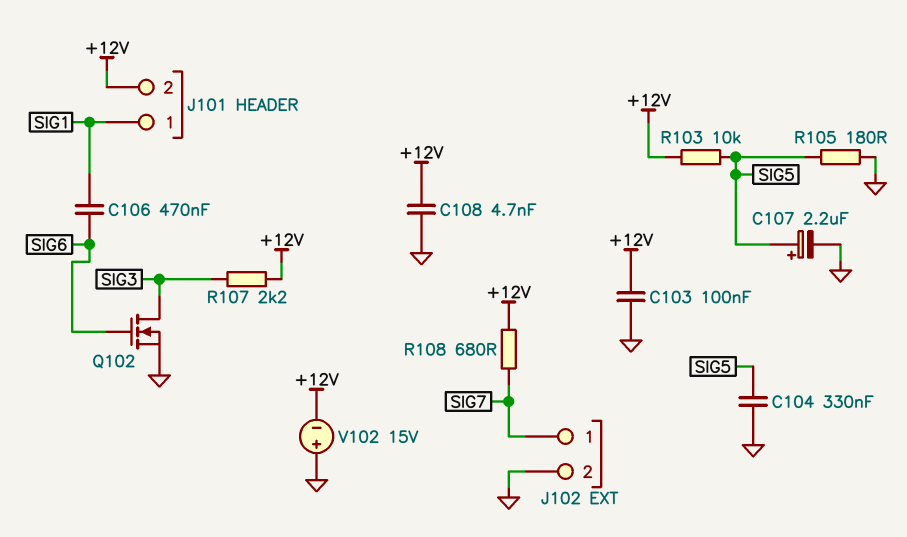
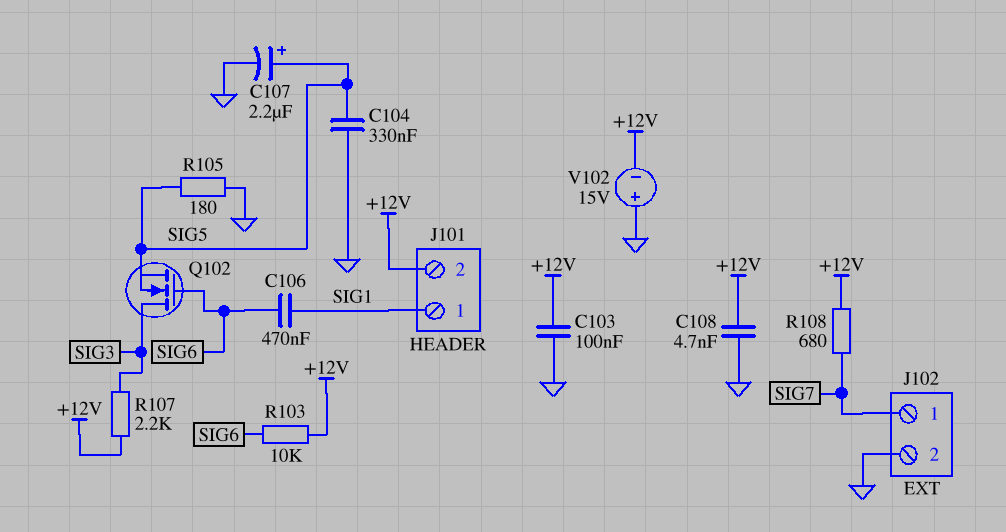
Q102: NMOS (G SIG6, D SIG3, S GND) -> NMOS (G SIG6, D SIG3, S SIG5)
R103: 10k (+12V, SIG5) -> 10k (+12V, SIG6)

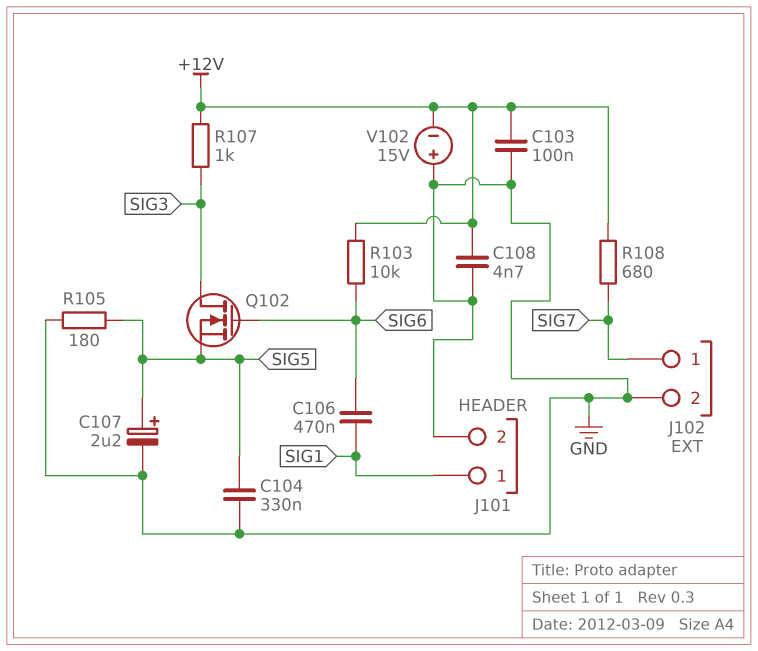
J101 pin 2: +12V -> GND
R107: 2.2k (+12V, SIG3) -> 1k (+12V, SIG3)

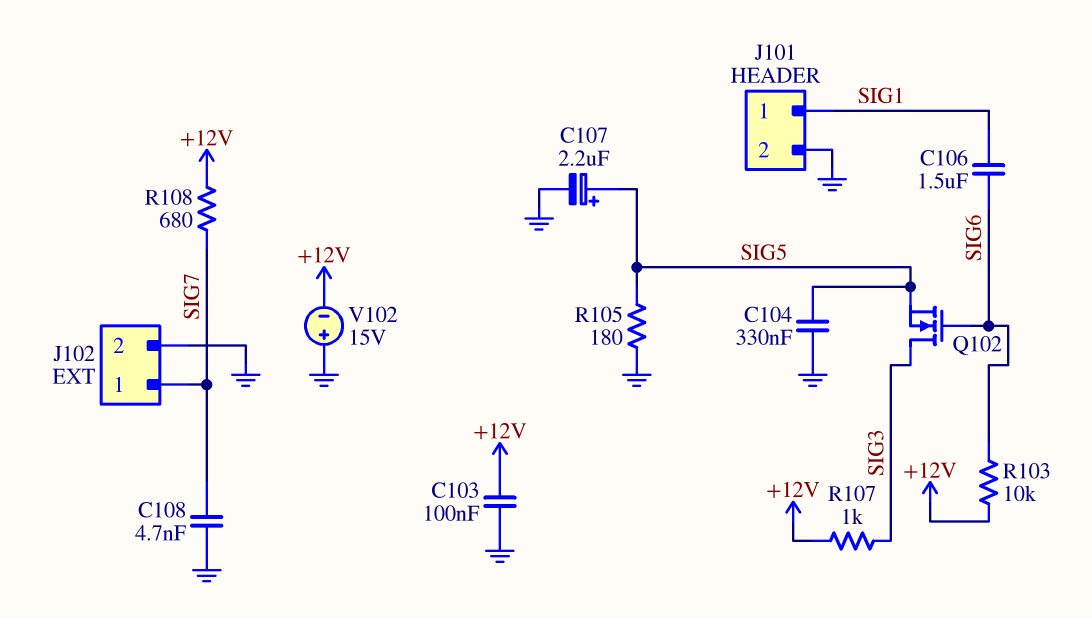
C106: 470nF (SIG1, SIG6) -> 1.5uF (SIG1, SIG6)
C108: 4.7nF (+12V, GND) -> 4.7nF (GND, SIG7)

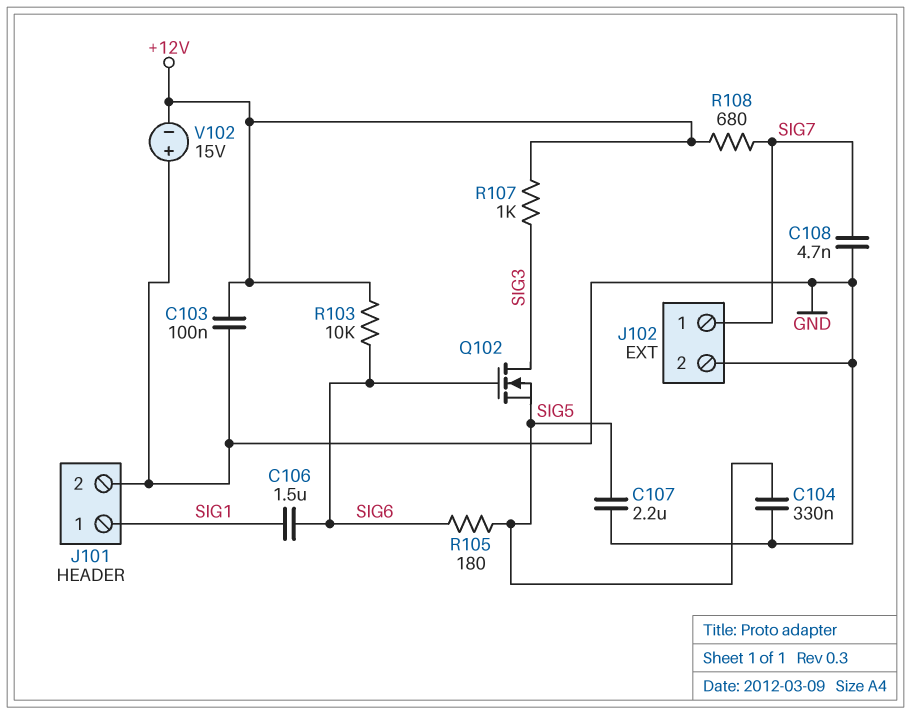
C107: 2.2uF (plus SIG5, minus GND) -> 2.2uF (GND, SIG5)
R105: 180 (GND, SIG5) -> 180 (SIG5, SIG6)

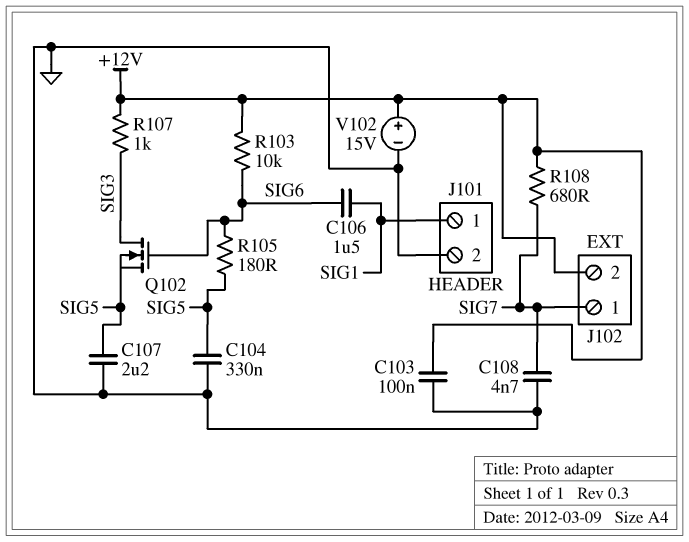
J102 pin 2: GND -> +12V
V102: 15V (plus GND, minus +12V) -> 15V (plus +12V, minus GND)

